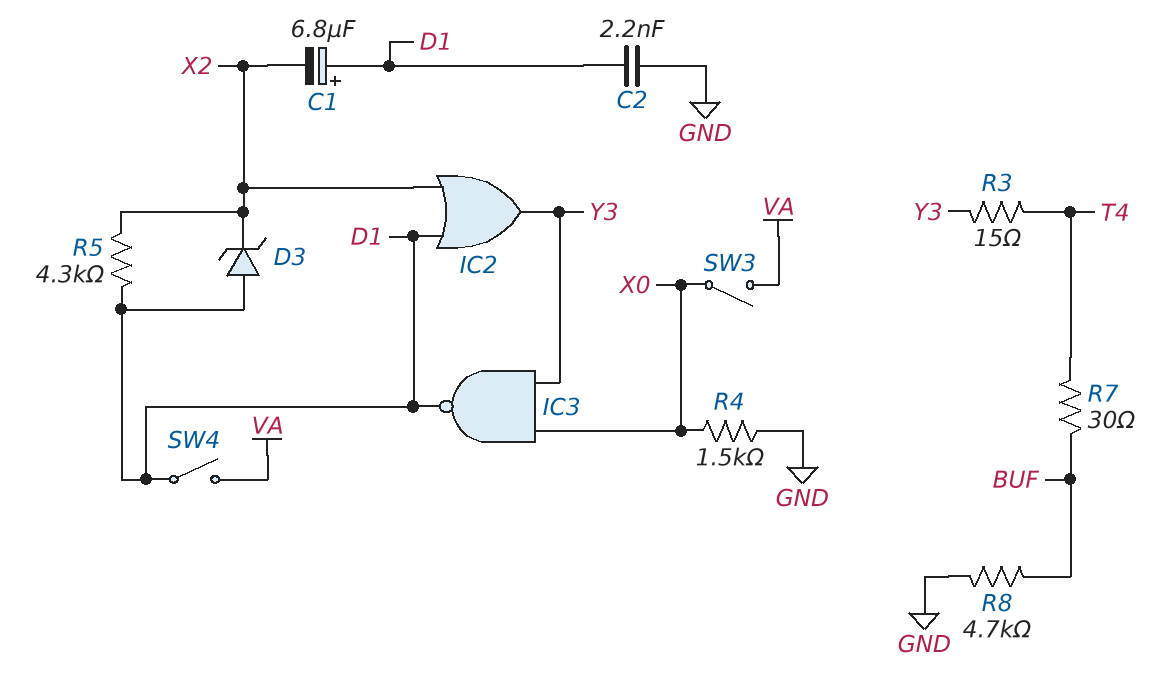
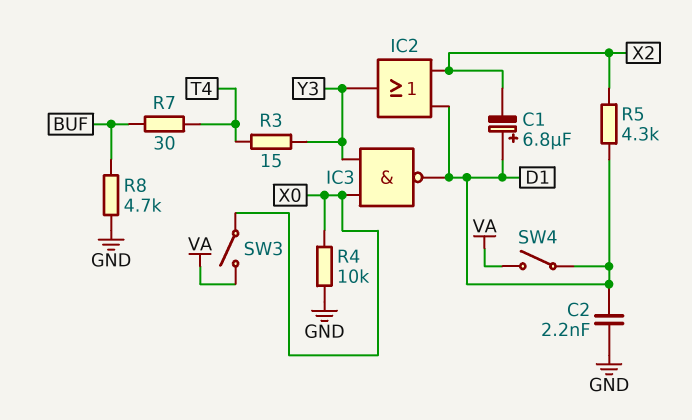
D3: zener (A D1, K X2) -> none
R4: 1.5k (GND, X0) -> 10k (GND, X0)

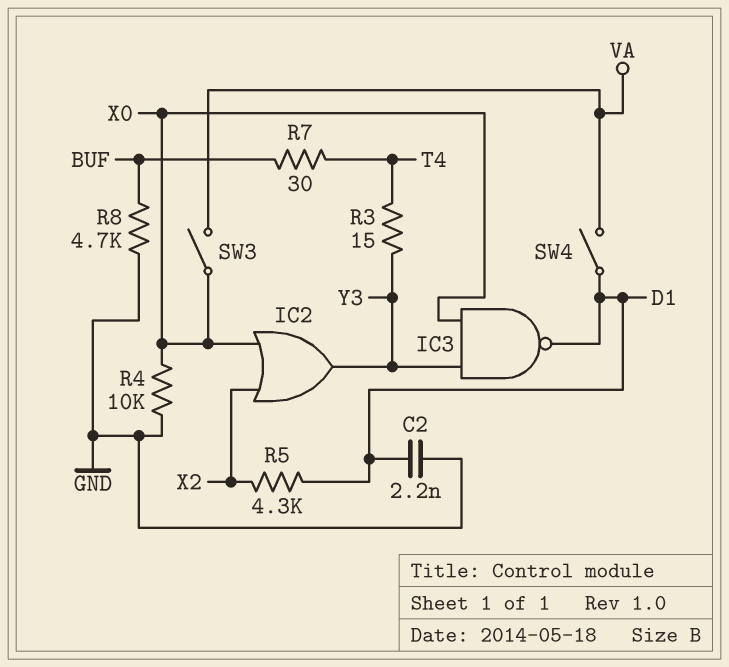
C1: 6.8uF (plus D1, minus X2) -> none
IC2: OR (in D1, in X2, out Y3) -> OR (in X0, in X2, out Y3)

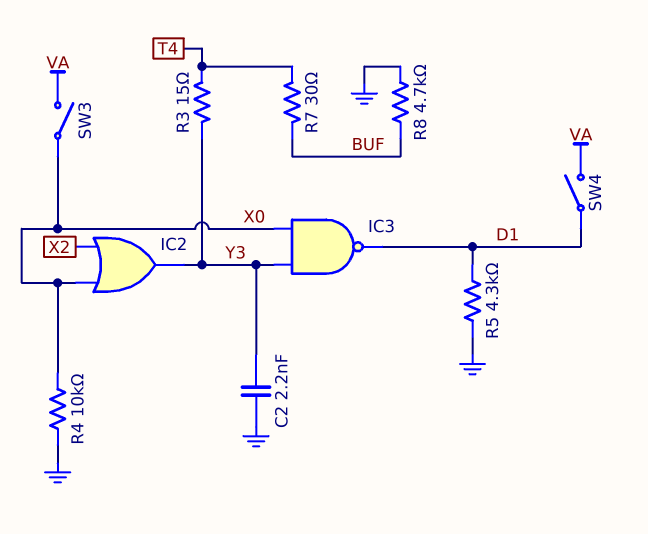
C2: 2.2nF (D1, GND) -> 2.2nF (GND, Y3)
R5: 4.3k (D1, X2) -> 4.3k (D1, GND)

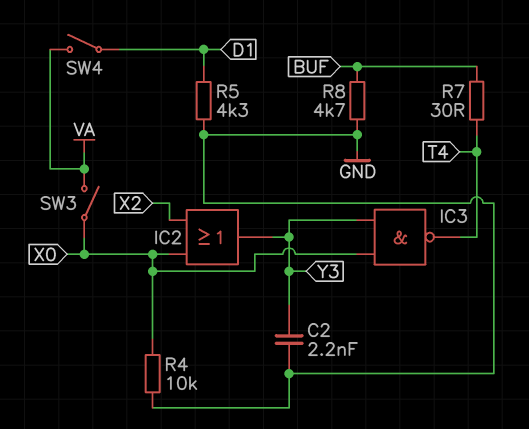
IC3: NAND (in X0, in Y3, out D1) -> NAND (in X0, in Y3, out T4)
R3: 15 (T4, Y3) -> none

